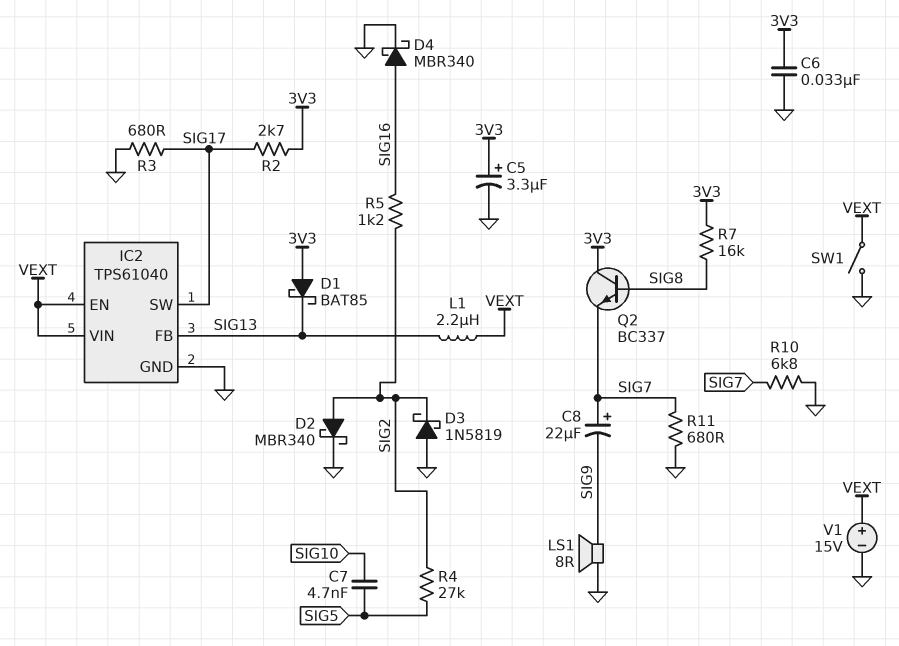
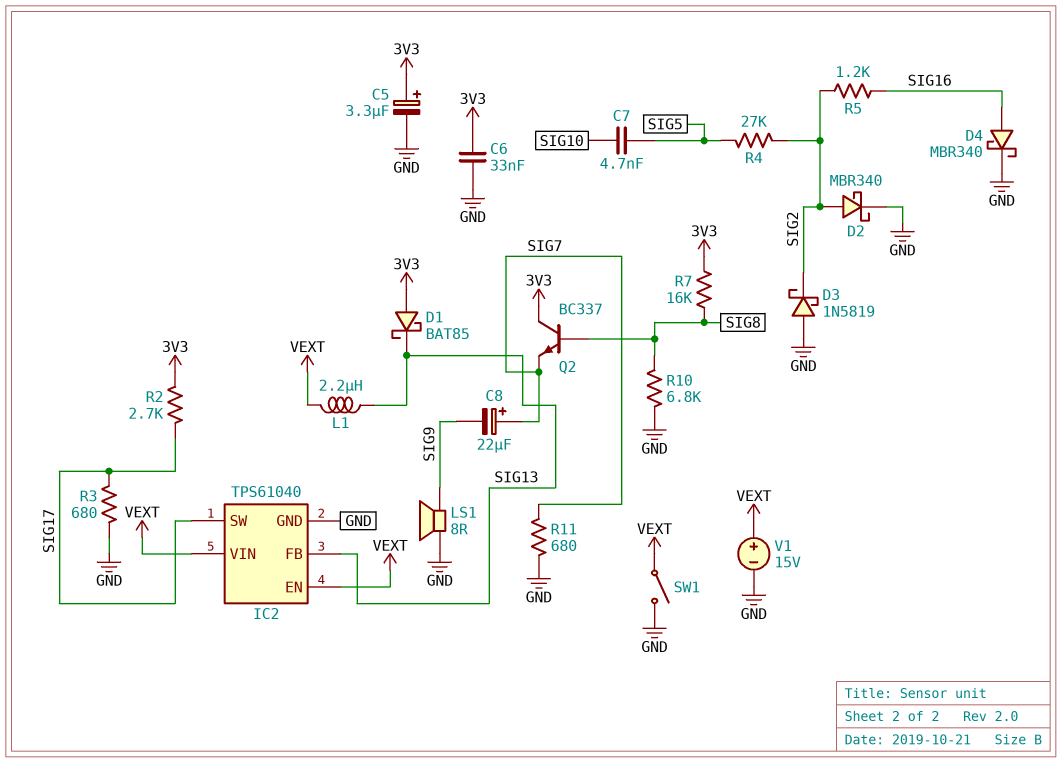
R10: 6.8k (GND, SIG7) -> 6.8k (GND, SIG8)

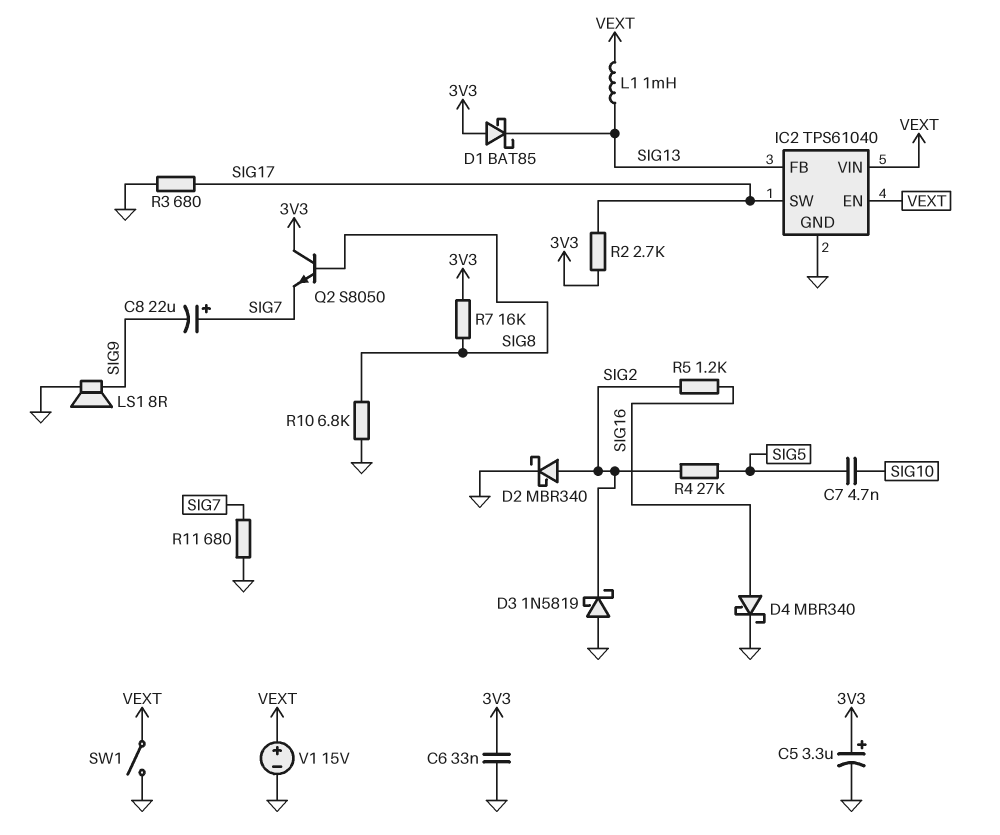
L1: 2.2uH (SIG13, VEXT) -> 1mH (SIG13, VEXT)
Q2: NPN BC337 (B SIG8, C 3V3, E SIG7) -> NPN S8050 (B SIG8, C 3V3, E SIG7)

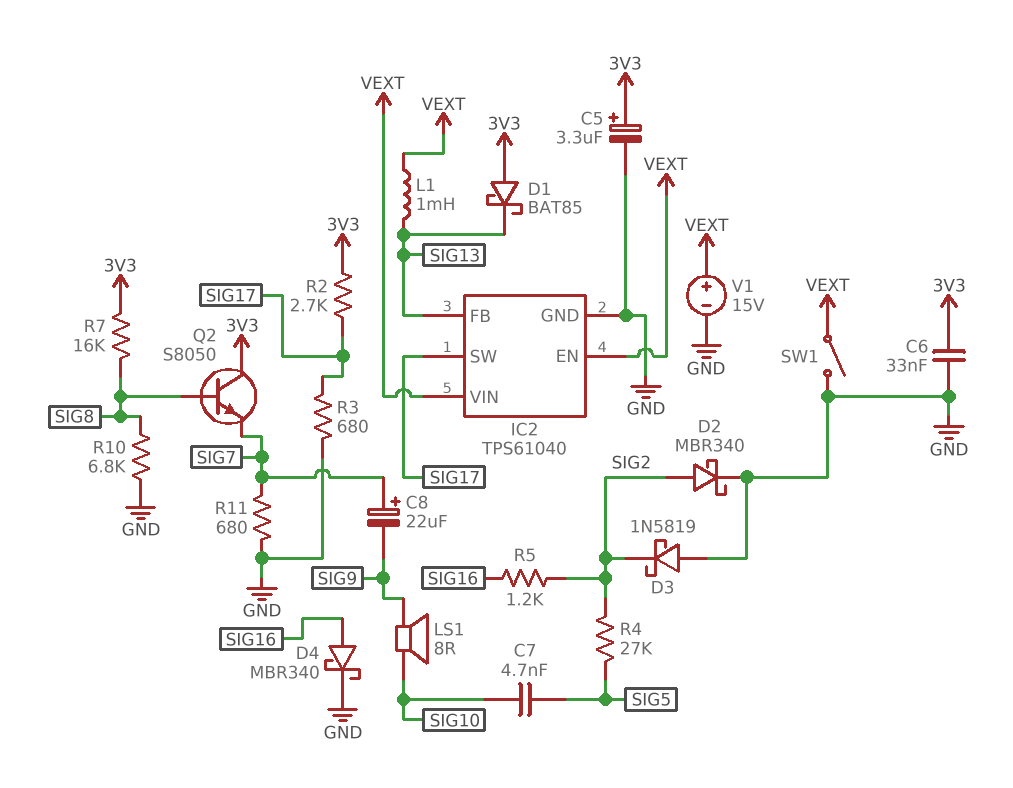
LS1: speaker 8R (GND, SIG9) -> speaker 8R (SIG9, SIG10)

